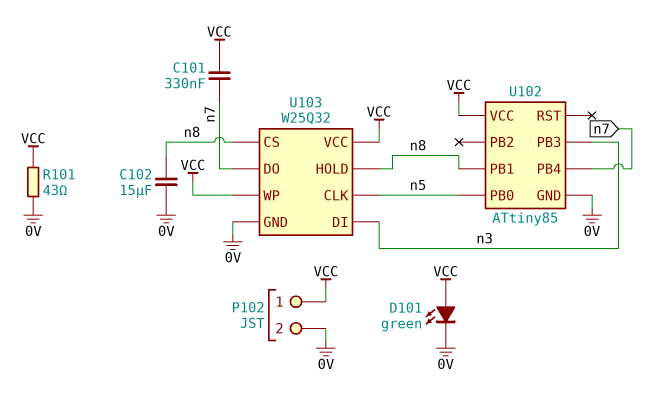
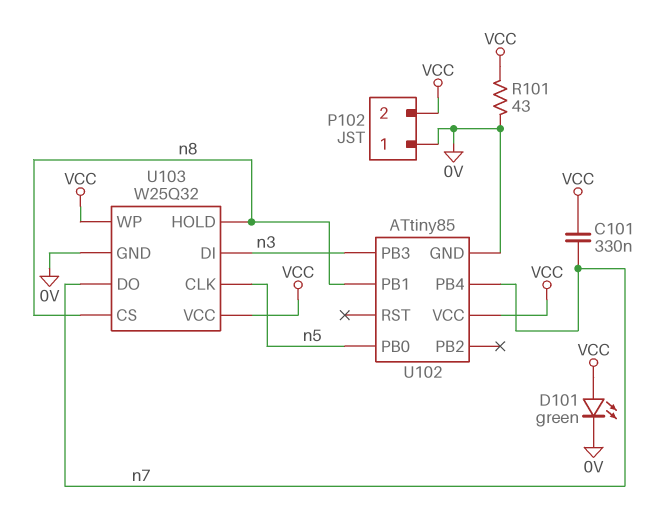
C102: 15uF (0V, n8) -> none
P102 pin 1: VCC -> 0V
P102 pin 2: 0V -> VCC

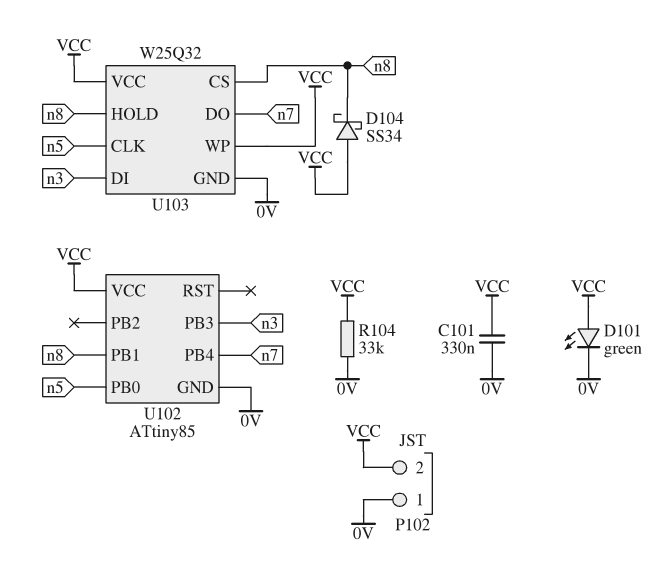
C101: 330nF (VCC, n7) -> 330nF (0V, VCC)
D104: none -> schottky SS34 (A VCC, K n8)
R101: 43 (0V, VCC) -> none
R104: none -> 33k (0V, VCC)

